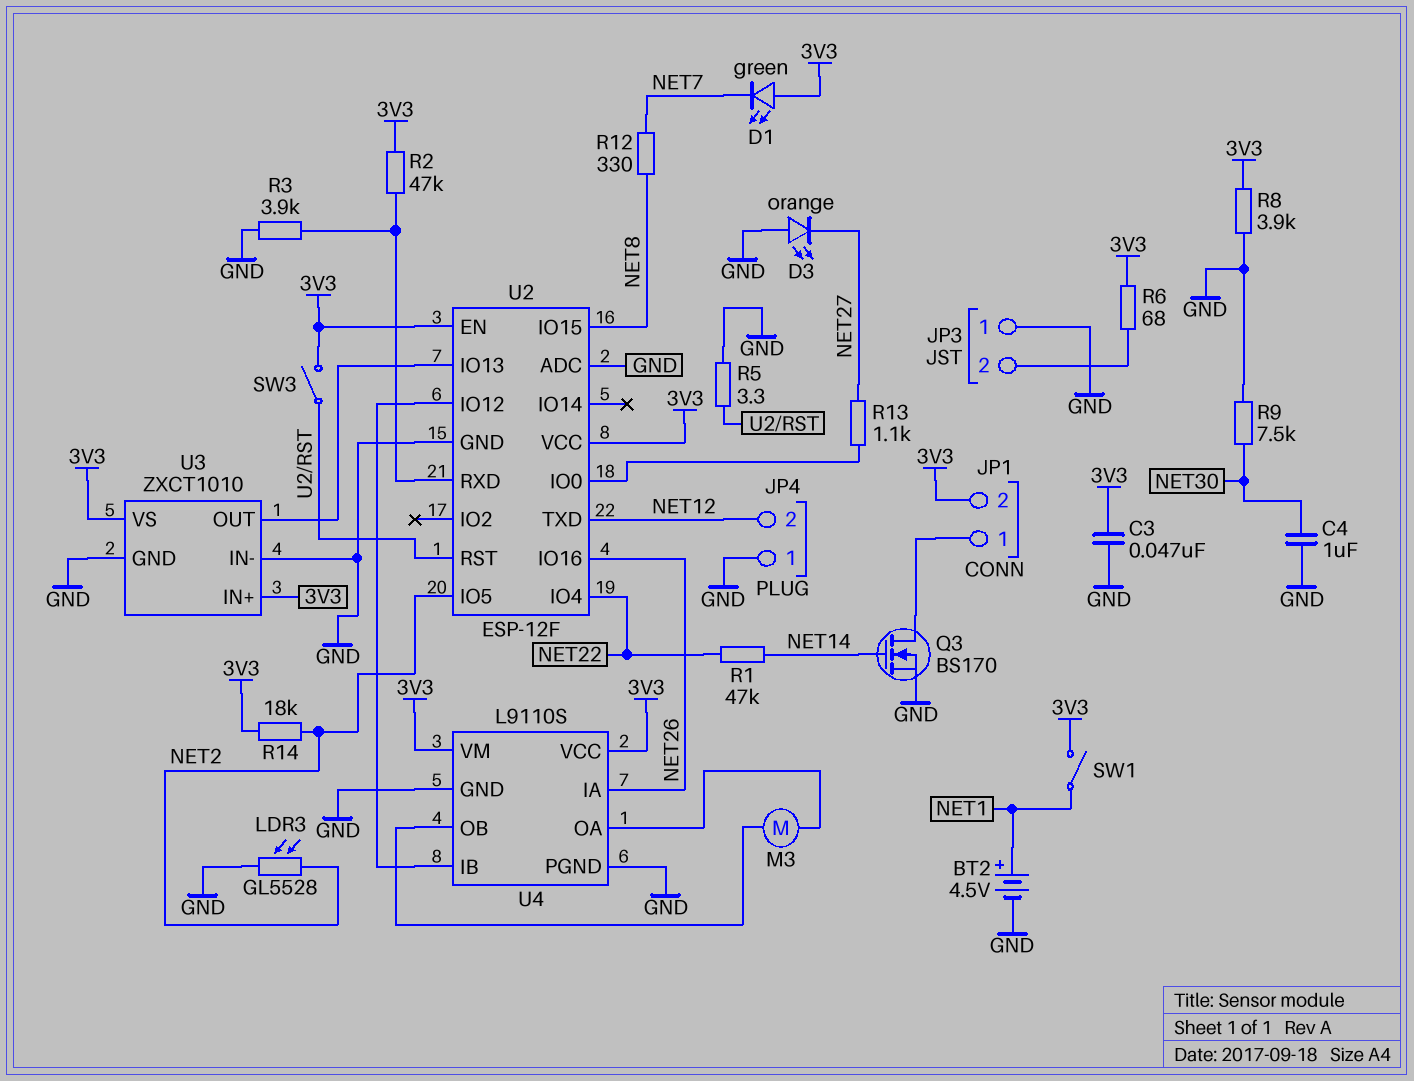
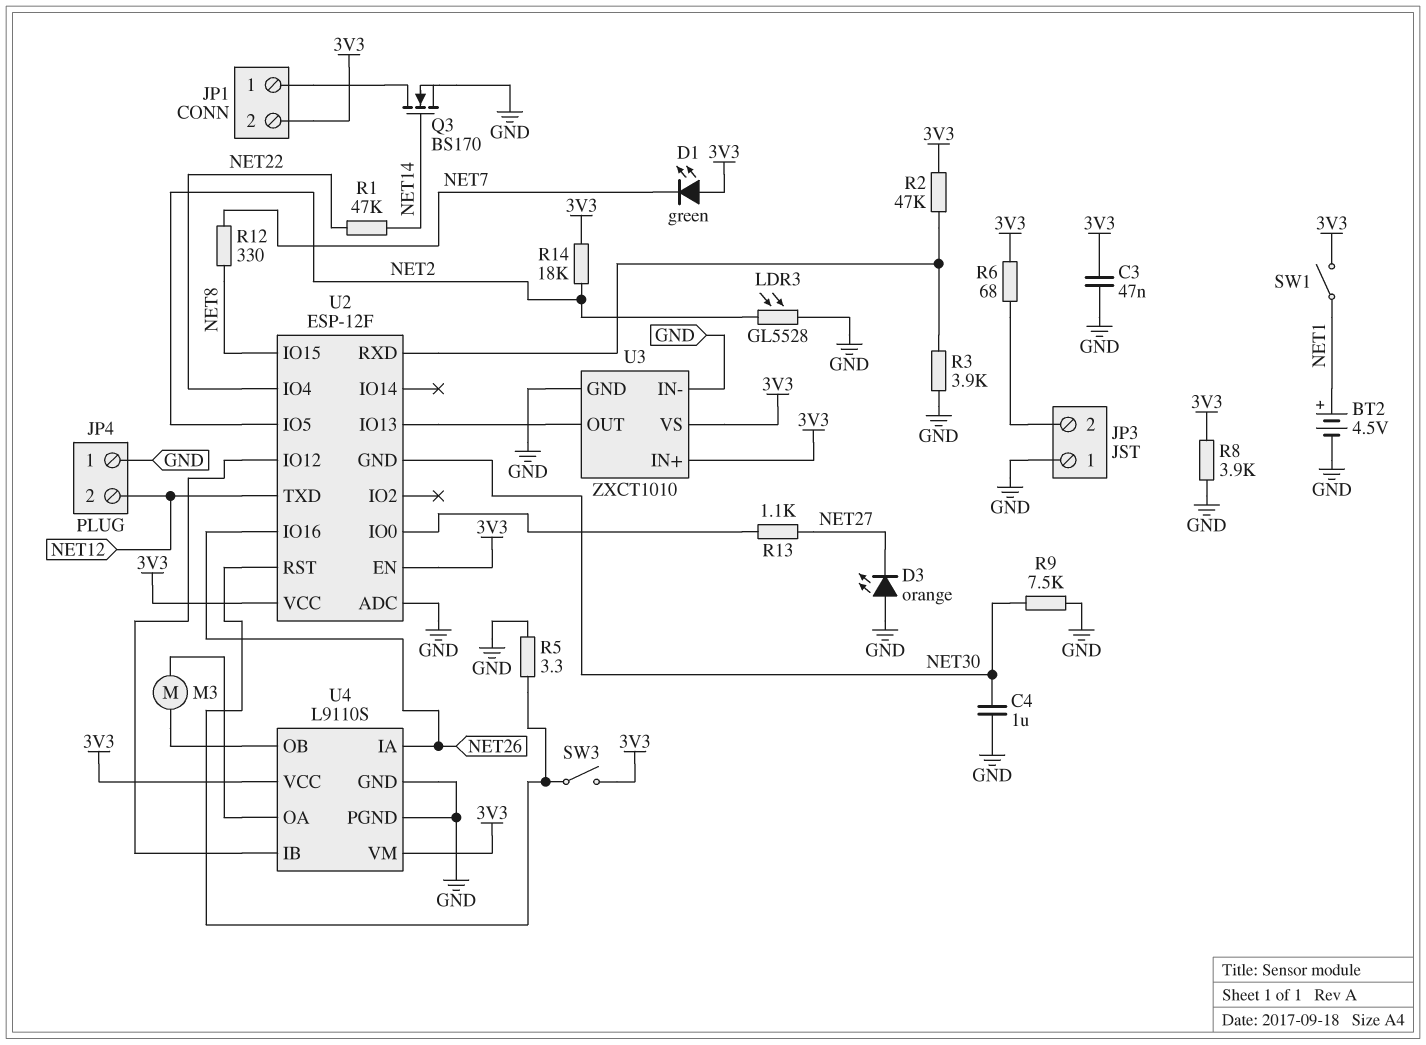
U2 pin GND: GND -> NET30

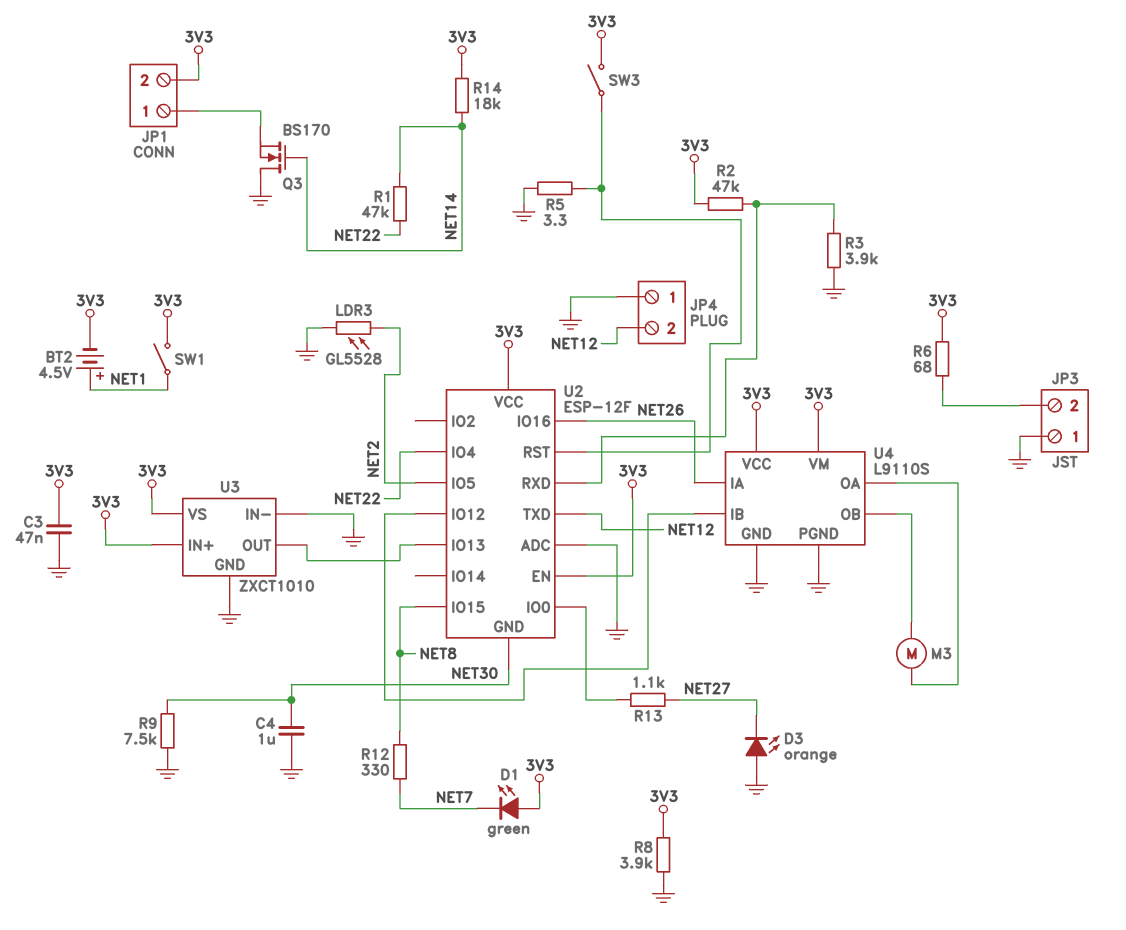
BT2: 4.5V (plus NET1, minus GND) -> 4.5V (plus NET1, minus 3V3)
Q3: NMOS BS170 (G NET14, D JP1/1, S GND) -> NMOS BS170 (G NET14, D GND, S JP1/1)
R14: 18k (3V3, NET2) -> 18k (3V3, NET14)

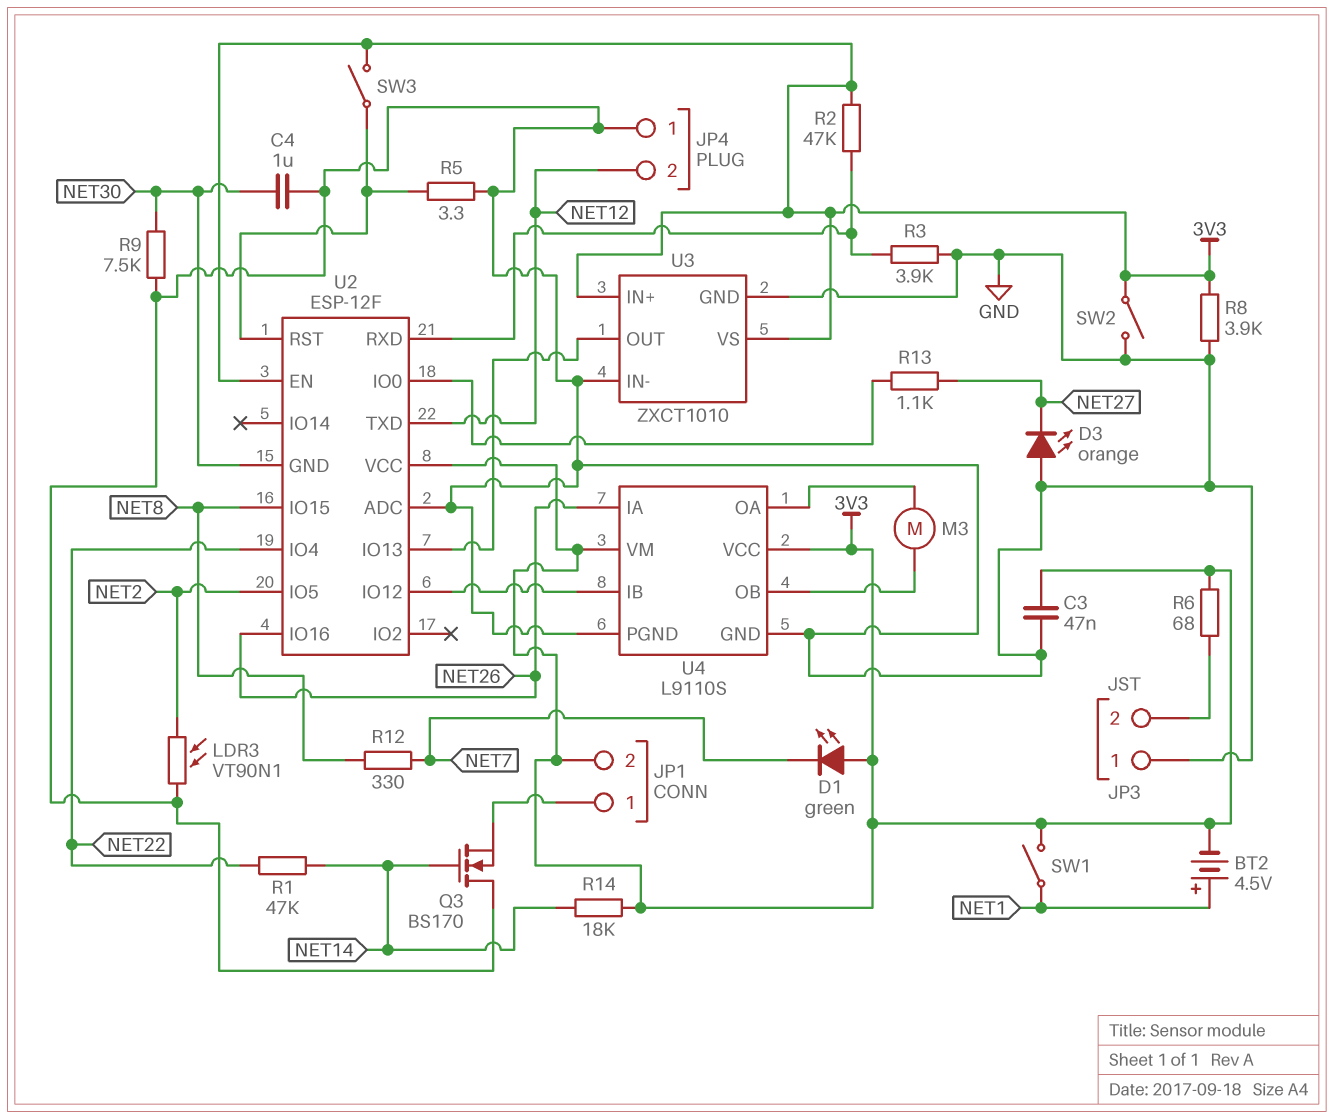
LDR3: GL5528 (GND, NET2) -> VT90N1 (GND, NET2)
SW2: none -> switch (3V3, GND)

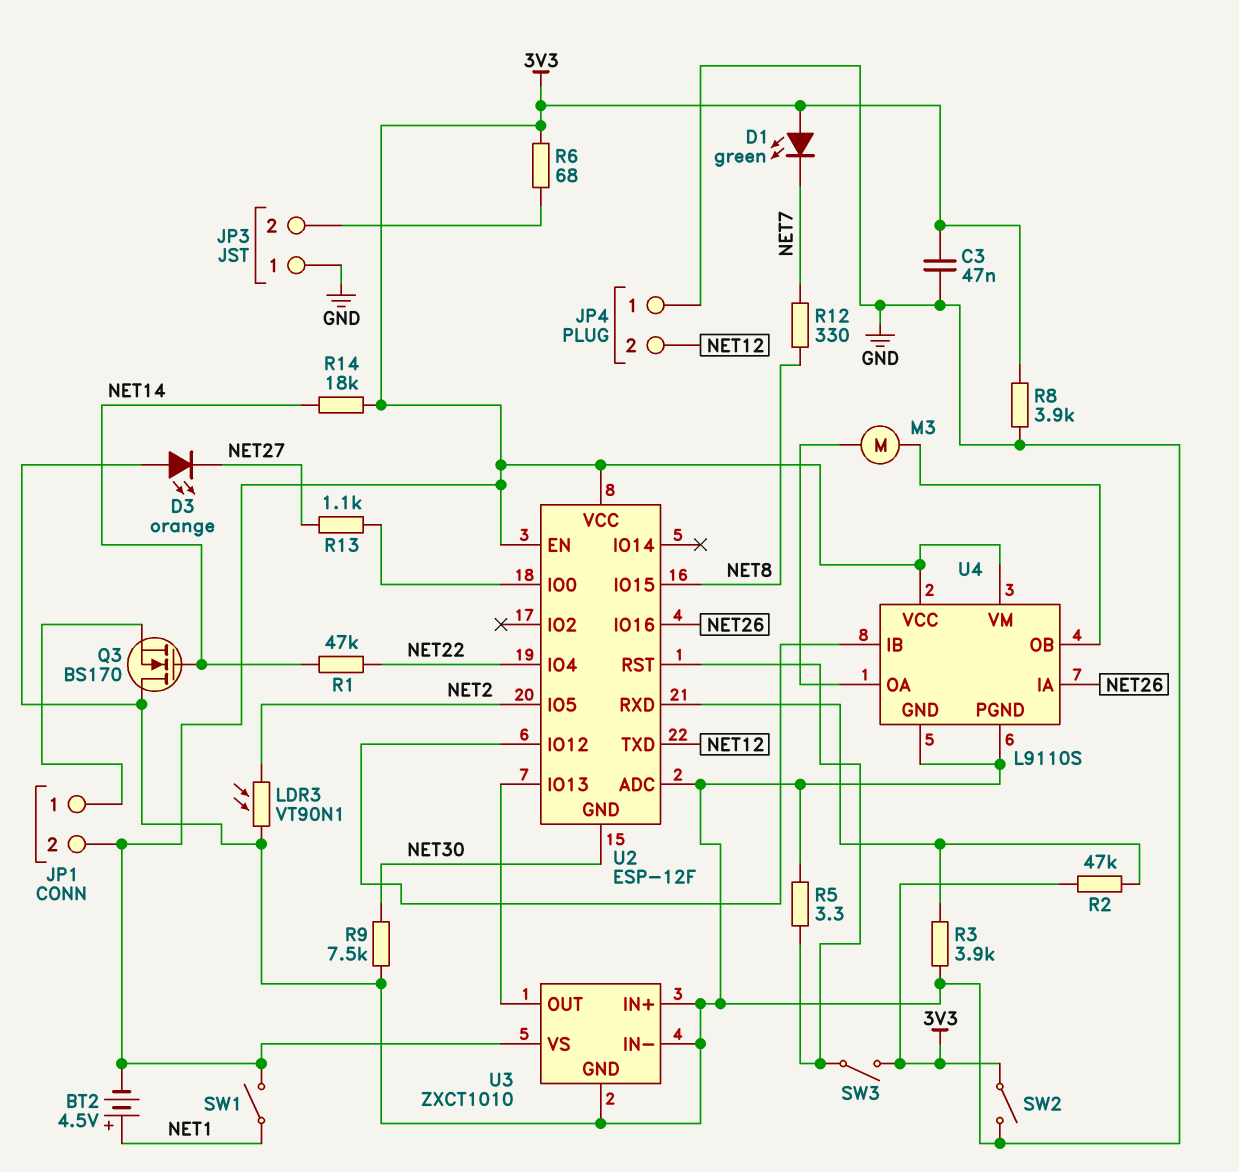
C4: 1uF (GND, NET30) -> none
U3 pin IN+: 3V3 -> GND

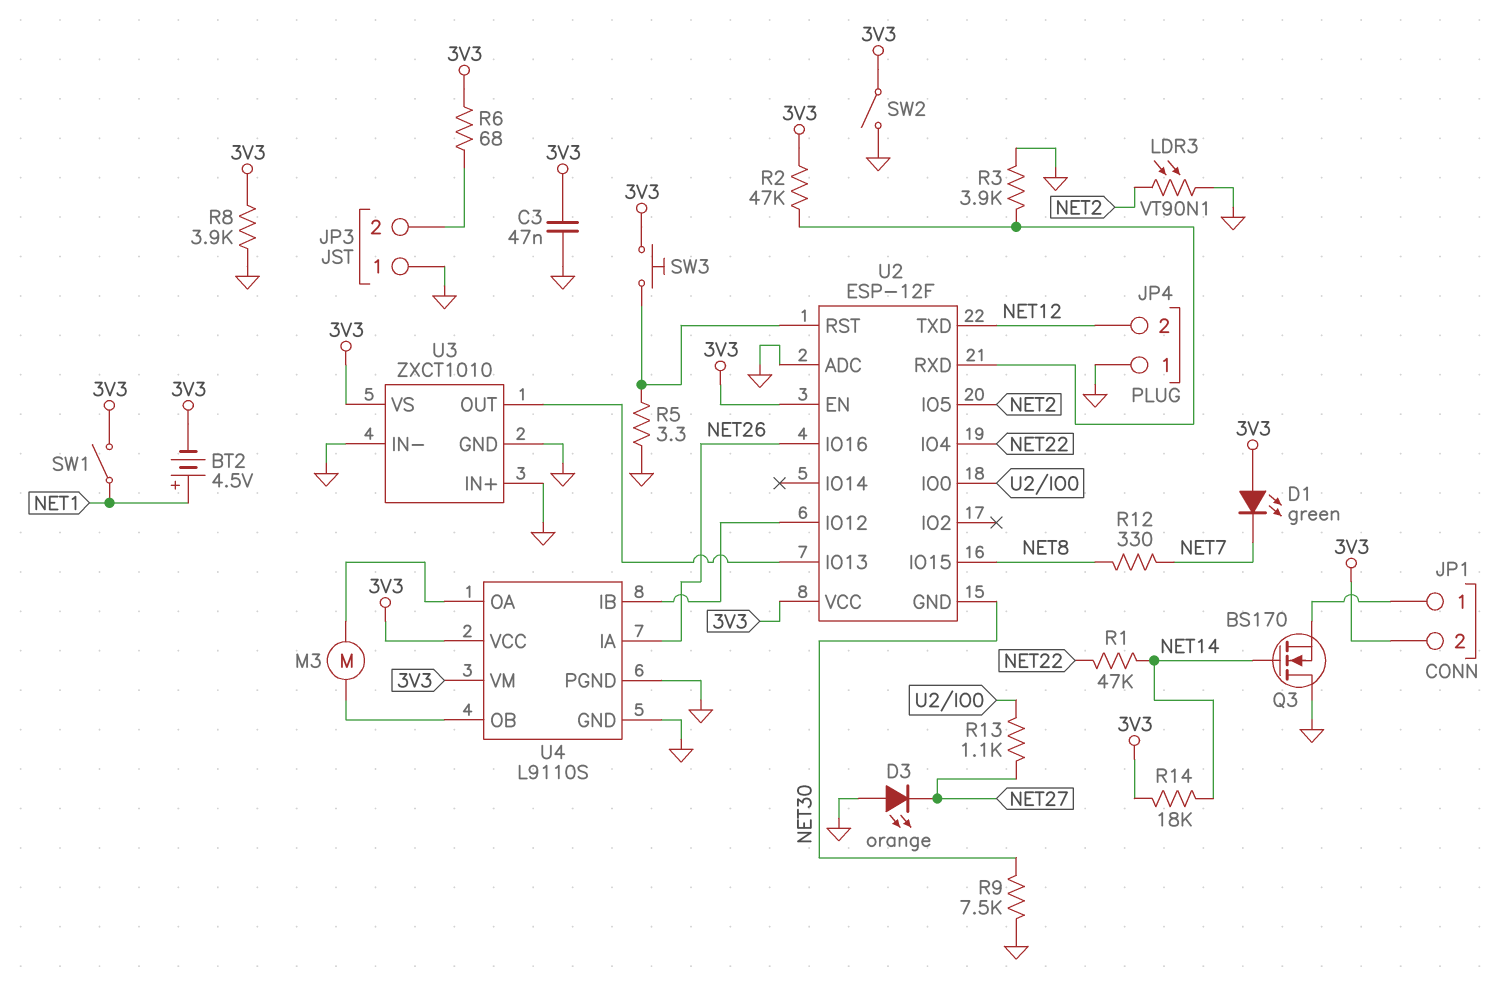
SW3: switch (3V3, U2/RST) -> button (3V3, U2/RST)

